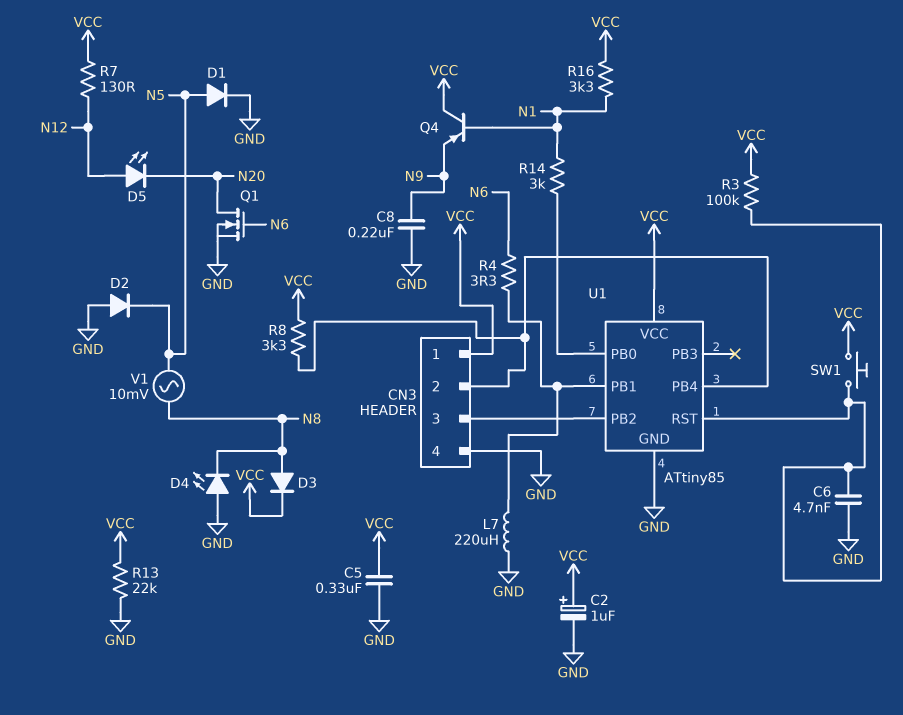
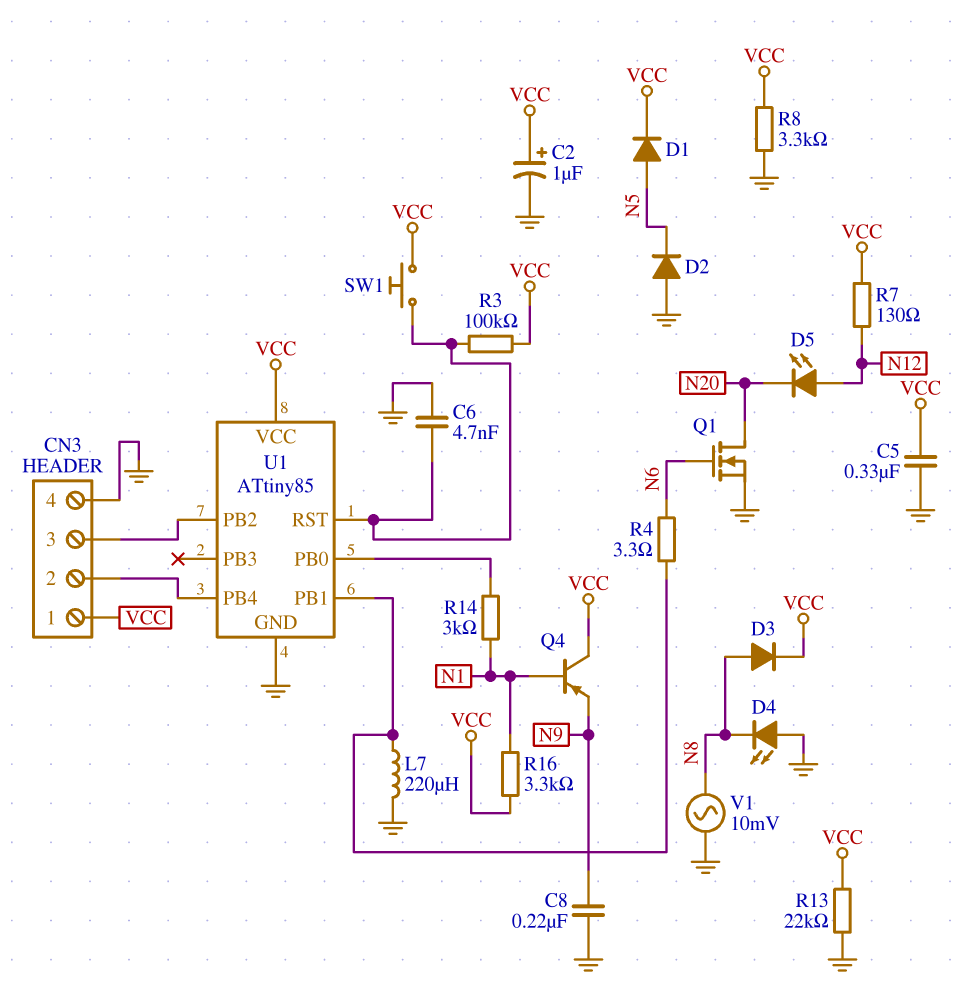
D1: diode (A N5, K GND) -> diode (A N5, K VCC)
R8: 3.3k (CN3/2, VCC) -> 3.3k (GND, VCC)
V1: AC 10mV (N5, N8) -> AC 10mV (GND, N8)

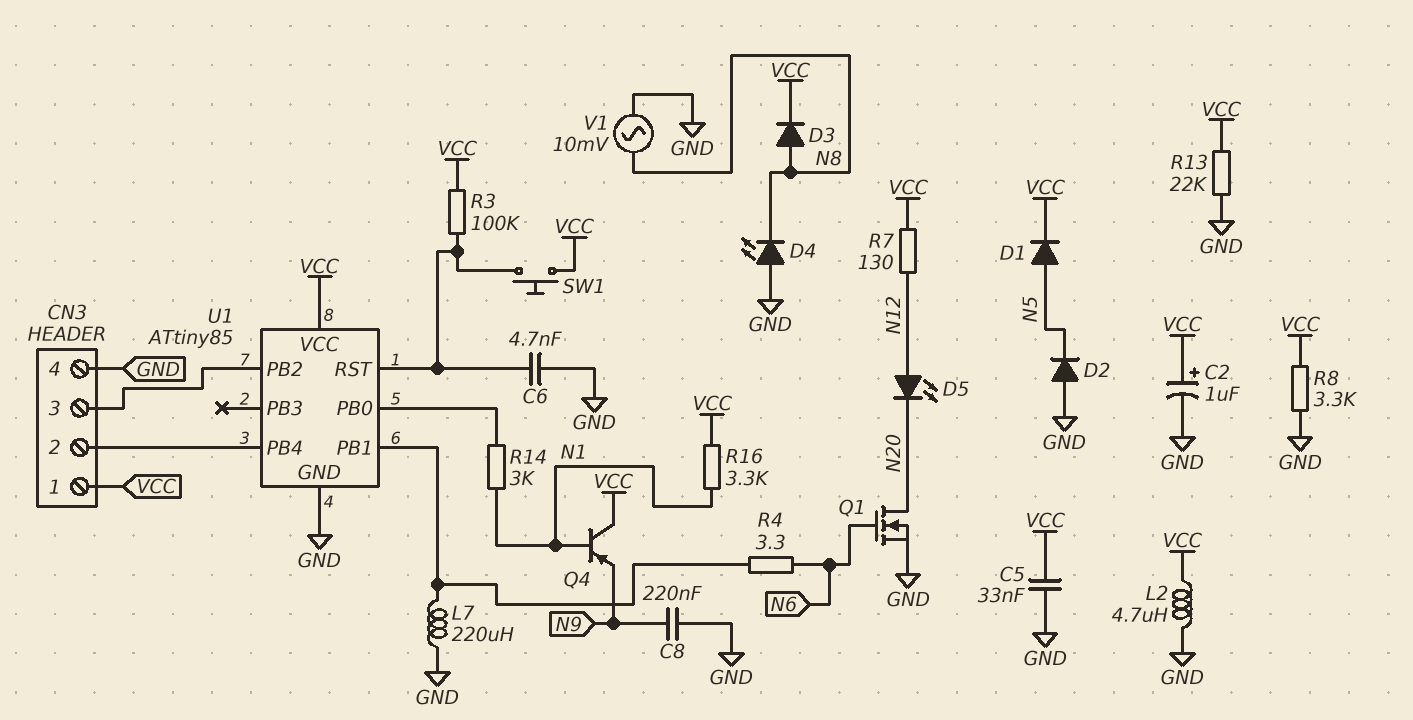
C5: 330nF (GND, VCC) -> 33nF (GND, VCC)
L2: none -> 4.7uH (GND, VCC)

